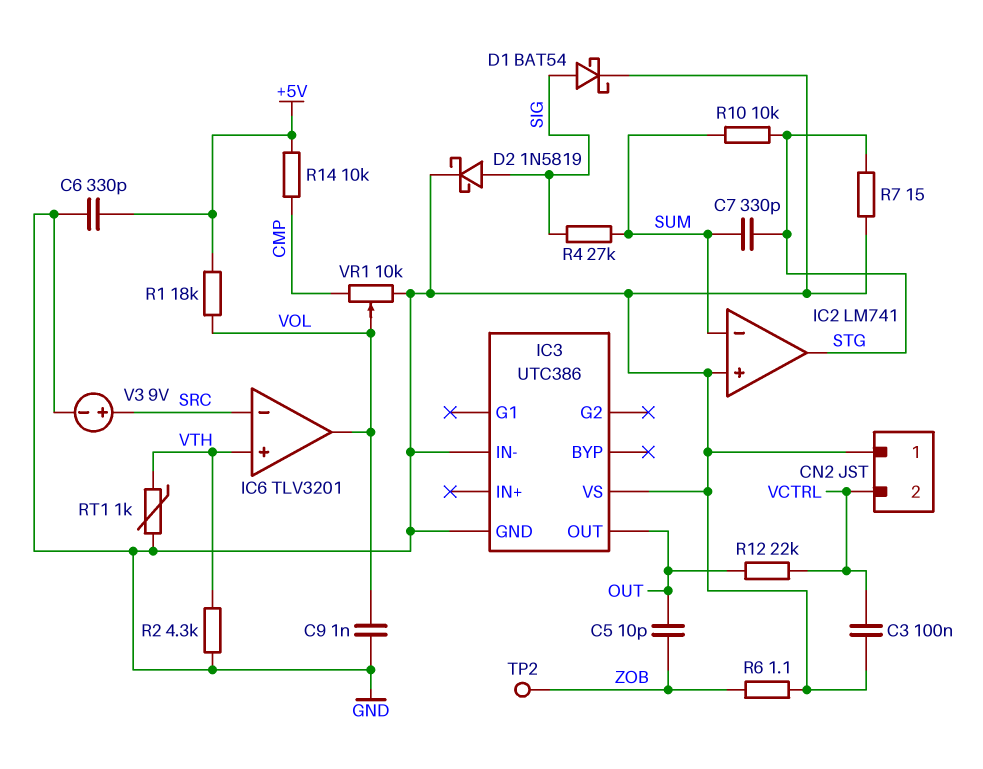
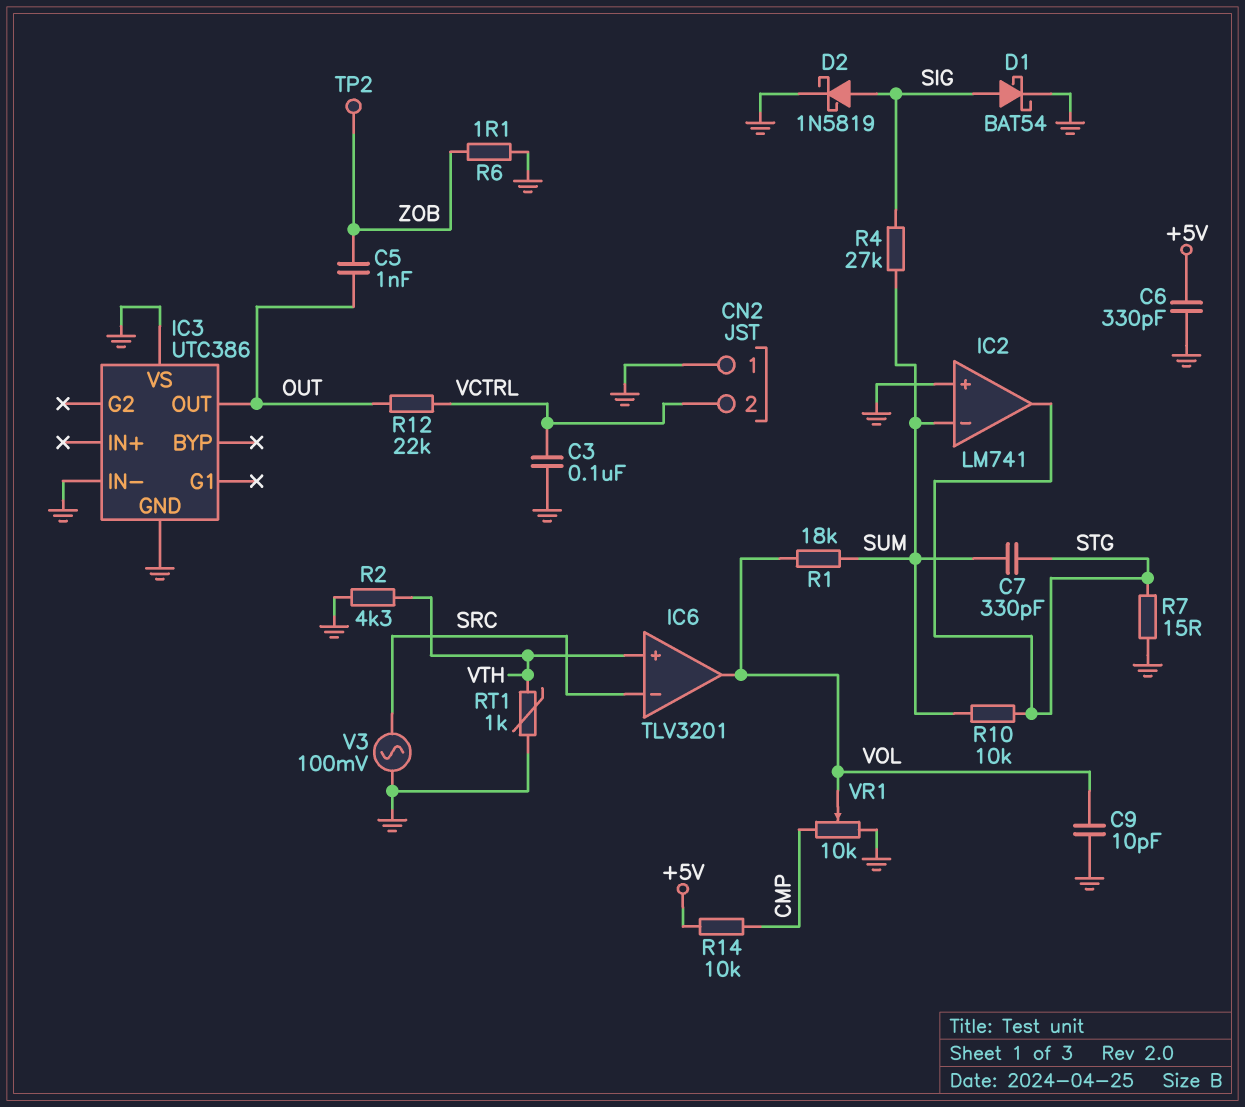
C5: 10pF (OUT, ZOB) -> 1nF (OUT, ZOB)
C9: 1nF (GND, VOL) -> 10pF (GND, VOL)
R1: 18k (+5V, VOL) -> 18k (SUM, VOL)
V3: 9V (plus SRC, minus GND) -> AC 100mV (GND, SRC)

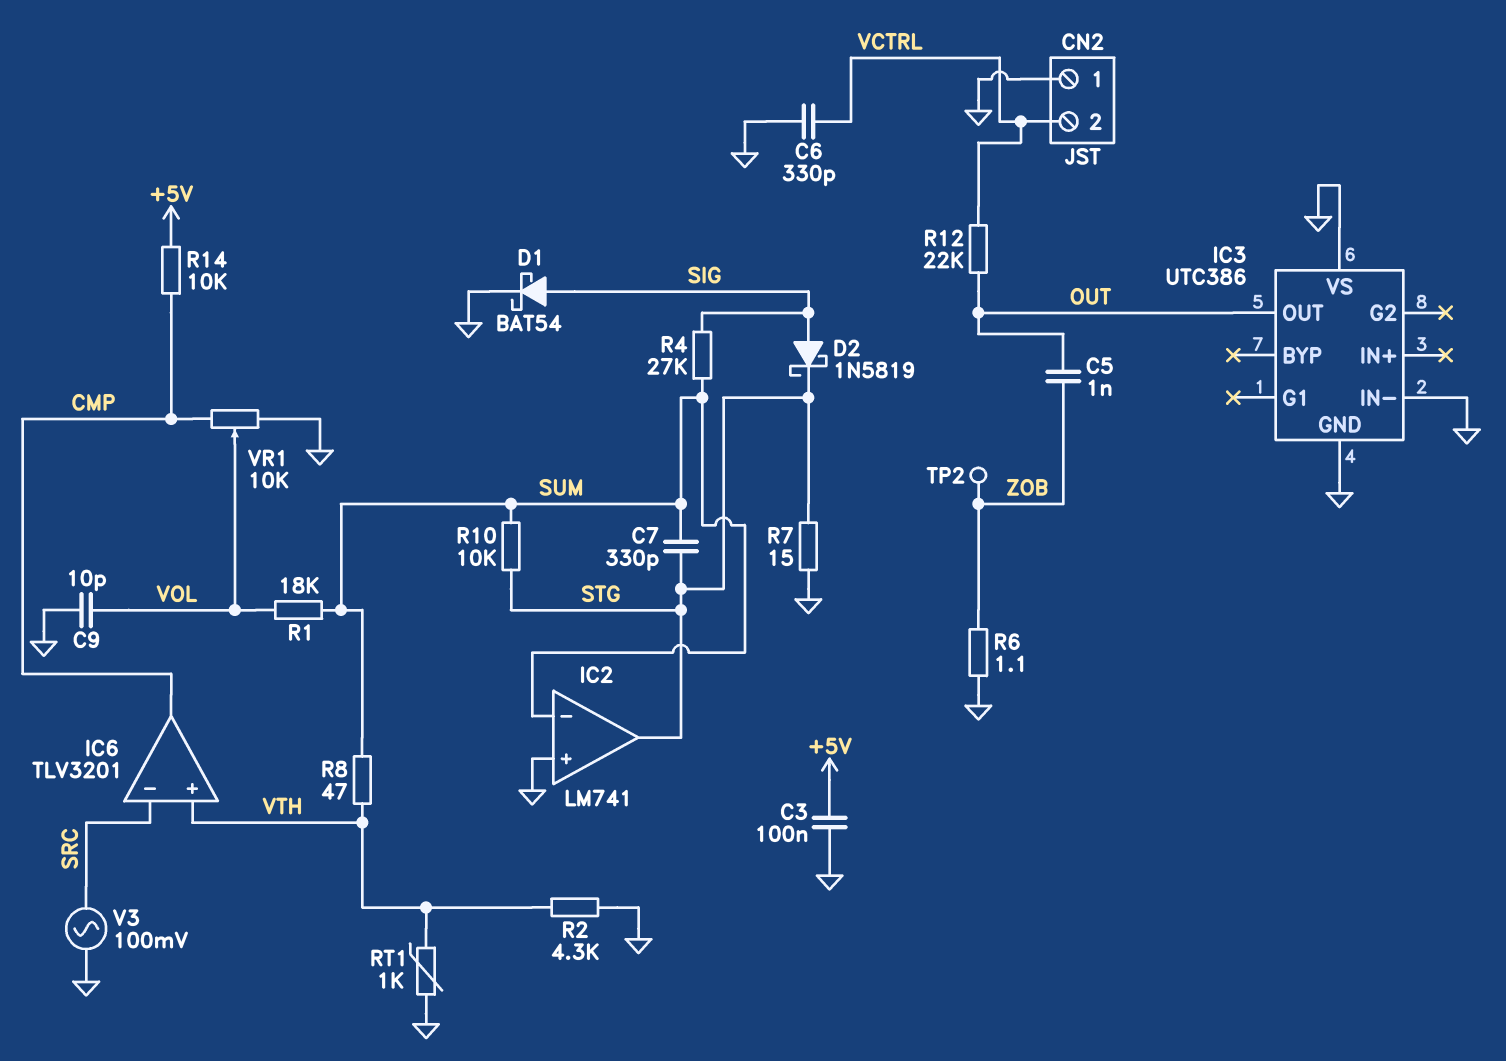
C3: 100nF (GND, VCTRL) -> 100nF (+5V, GND)
C6: 330pF (+5V, GND) -> 330pF (GND, VCTRL)
D2: schottky 1N5819 (A SIG, K GND) -> schottky 1N5819 (A SIG, K STG)
IC6 pin out: VOL -> CMP
R8: none -> 47 (SUM, VTH)

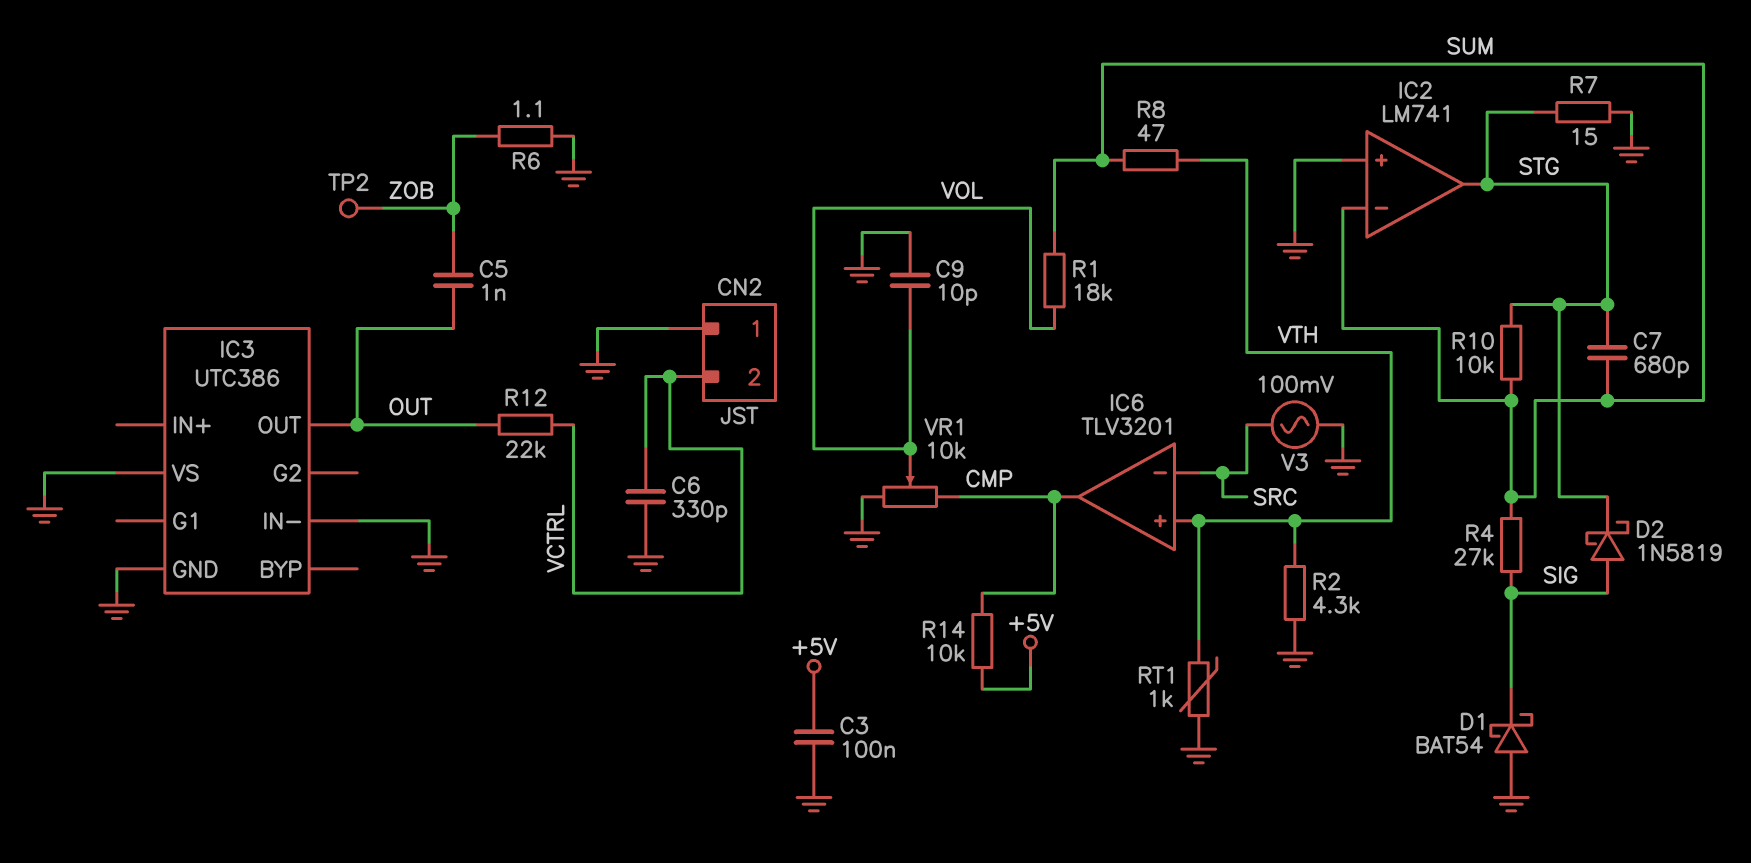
C7: 330pF (STG, SUM) -> 680pF (STG, SUM)
D1: schottky BAT54 (A SIG, K GND) -> schottky BAT54 (A GND, K SIG)

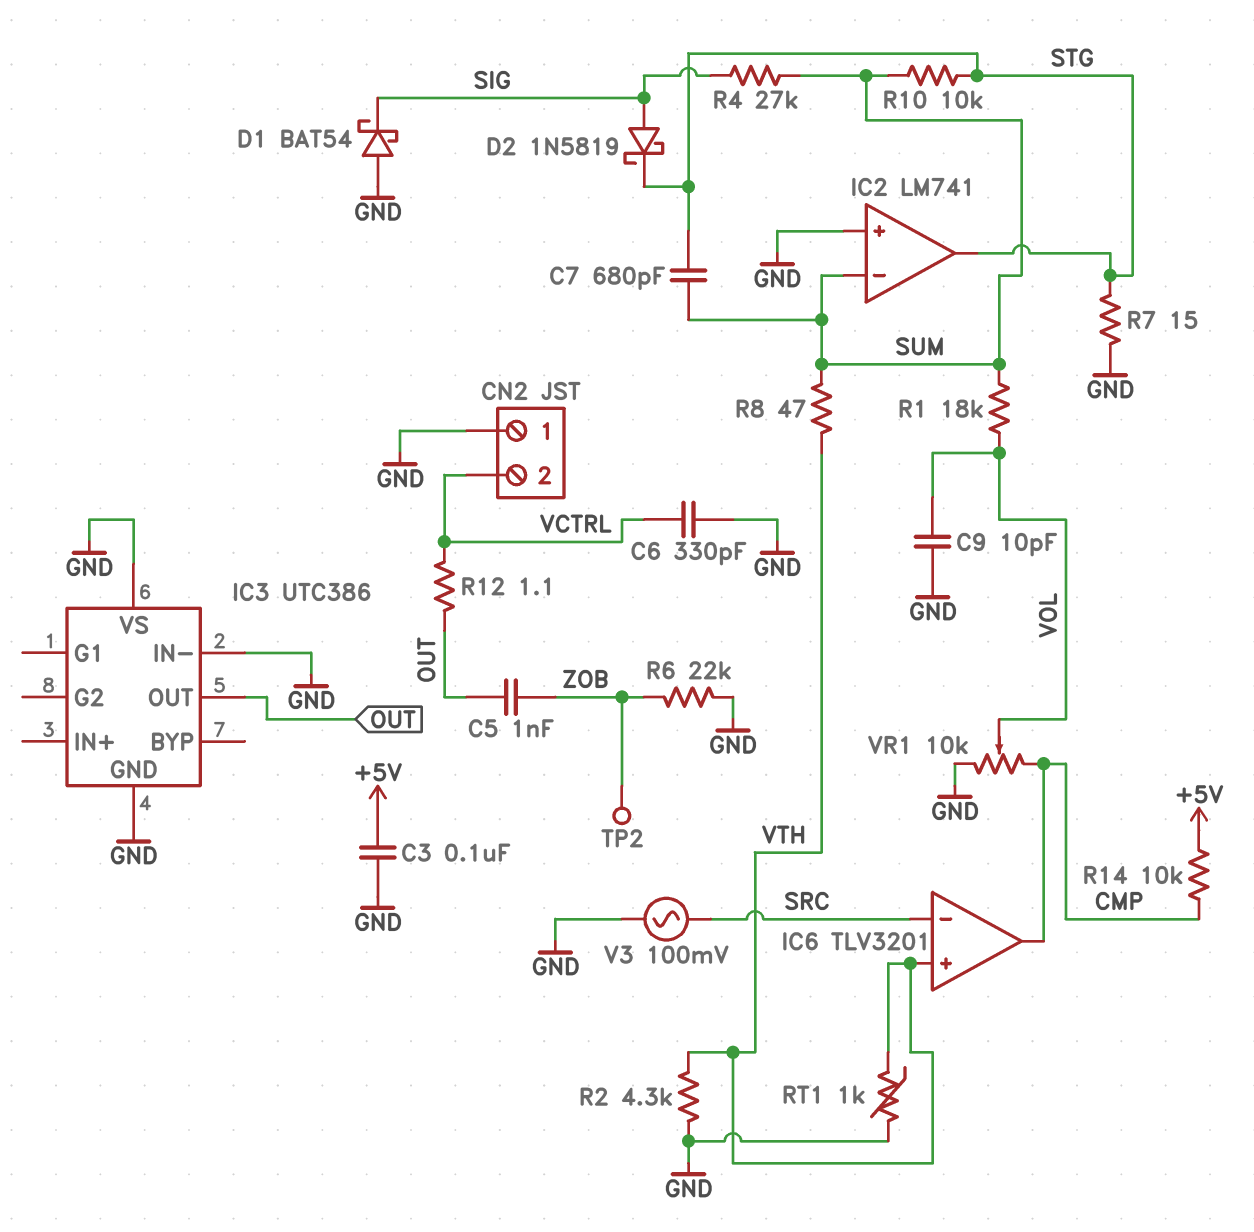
R6: 1.1 (GND, ZOB) -> 22k (GND, ZOB)
R12: 22k (OUT, VCTRL) -> 1.1 (OUT, VCTRL)

